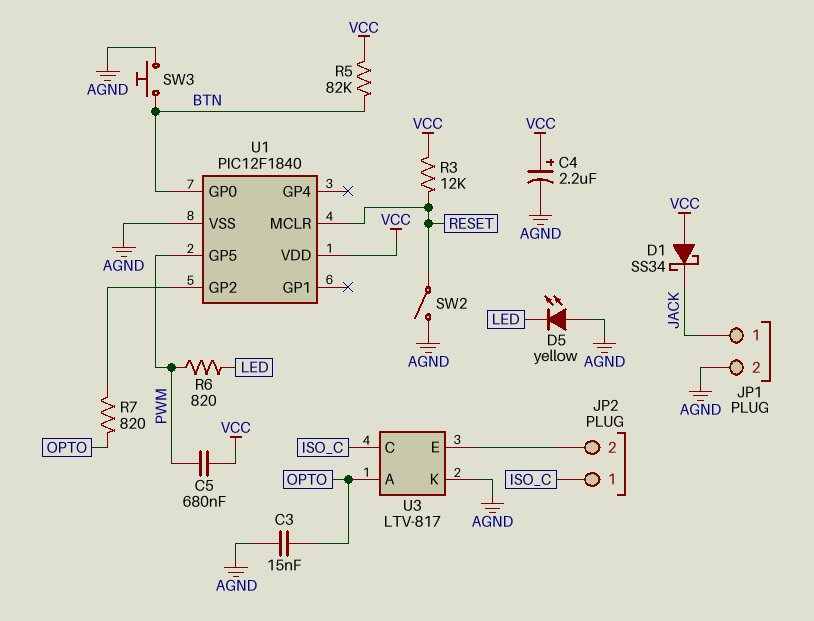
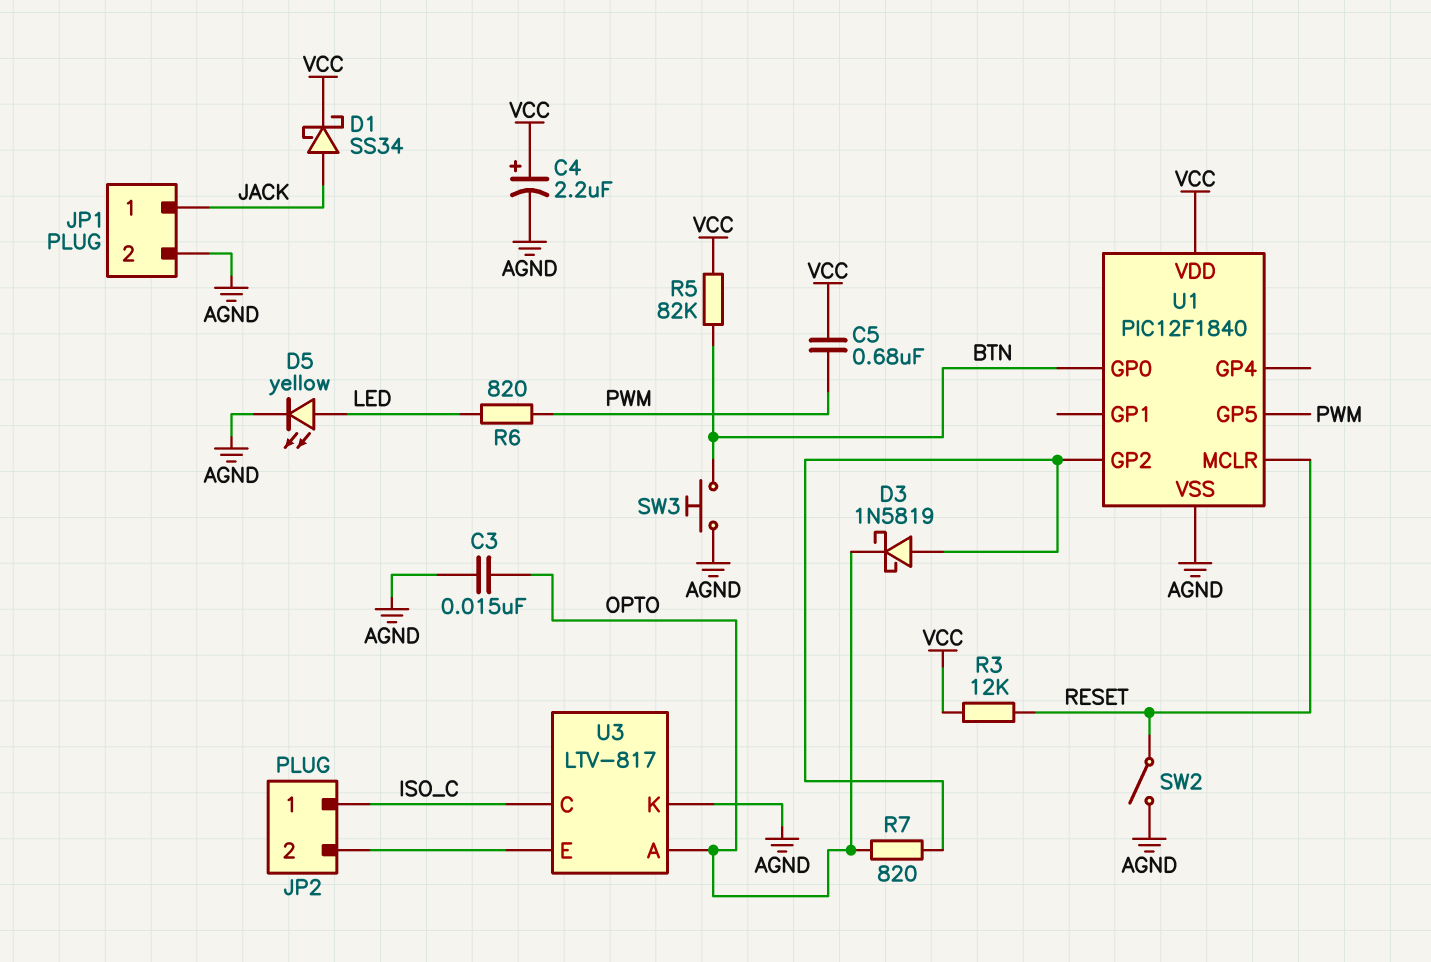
D1: schottky SS34 (A VCC, K JACK) -> schottky SS34 (A JACK, K VCC)
D3: none -> schottky 1N5819 (A U1/GP2, K OPTO)
D5: LED yellow (A AGND, K LED) -> LED yellow (A LED, K AGND)

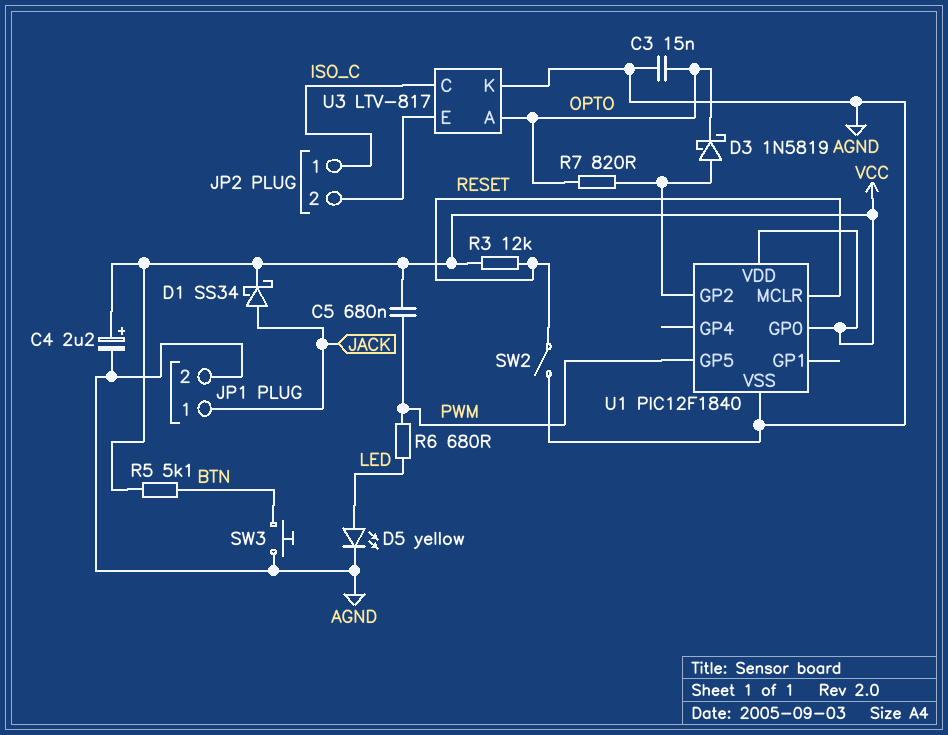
R5: 82k (BTN, VCC) -> 5.1k (BTN, VCC)
R6: 820 (LED, PWM) -> 680 (LED, PWM)
U1 pin GP0: BTN -> VCC

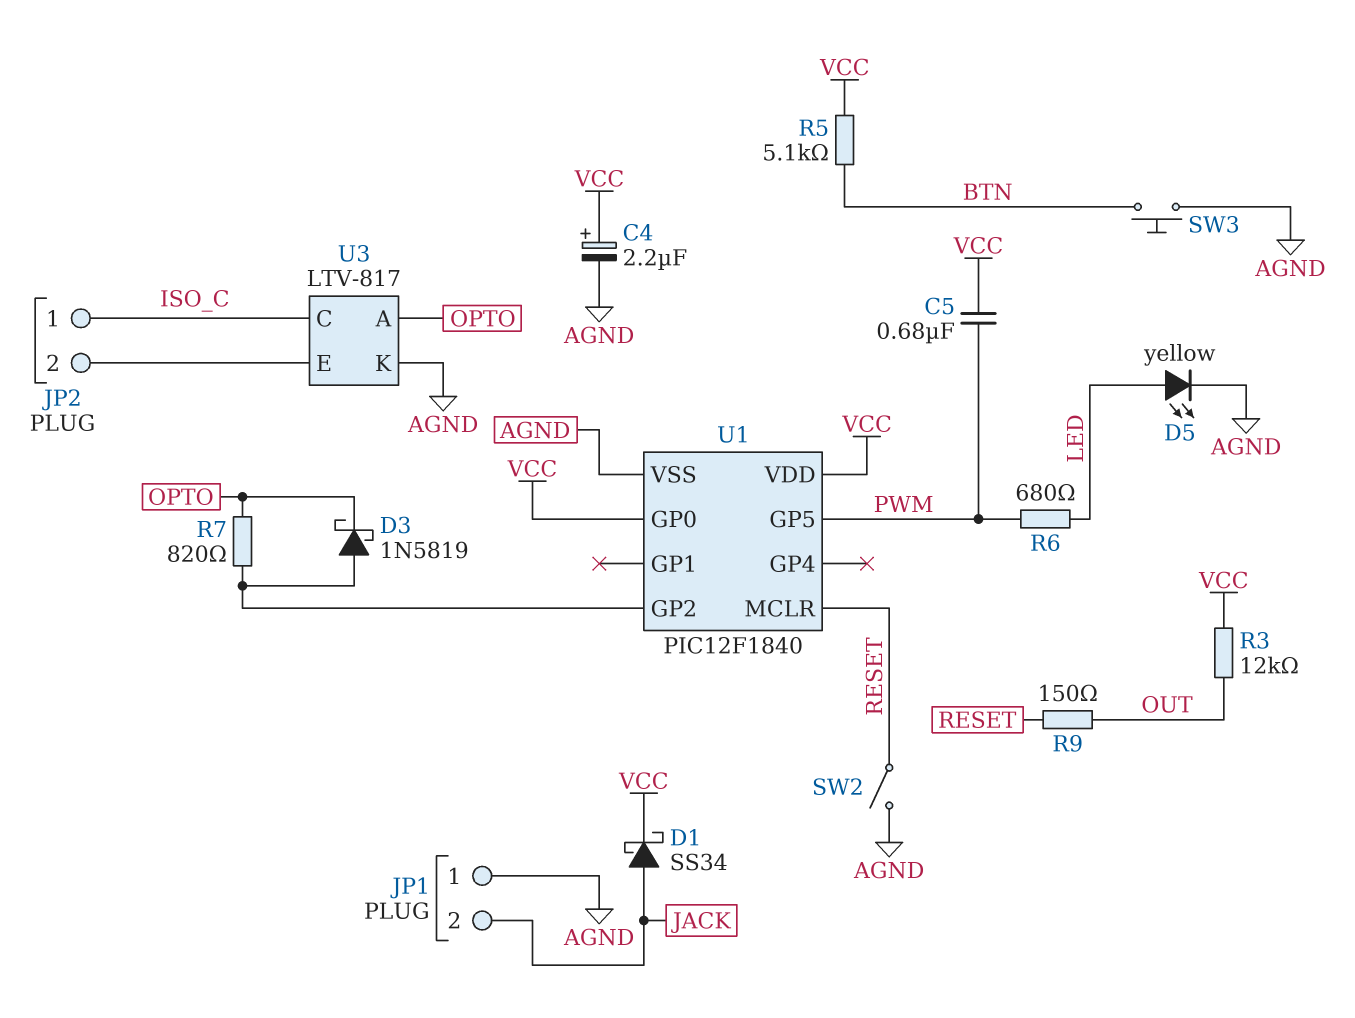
C3: 15nF (AGND, OPTO) -> none
JP1 pin 1: JACK -> AGND
JP1 pin 2: AGND -> JACK
R3: 12k (RESET, VCC) -> 12k (OUT, VCC)
R9: none -> 150 (OUT, RESET)

